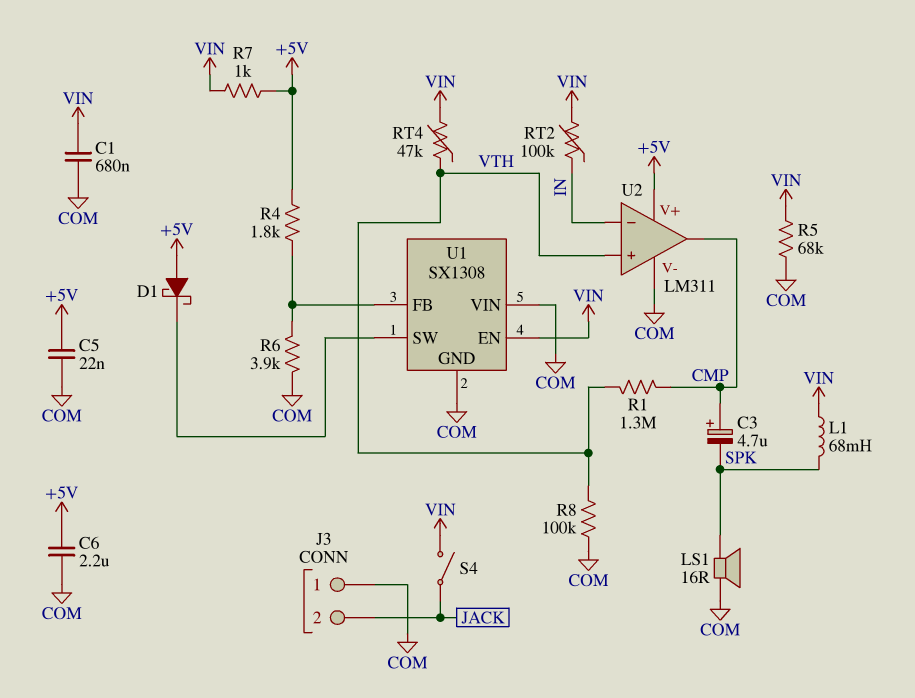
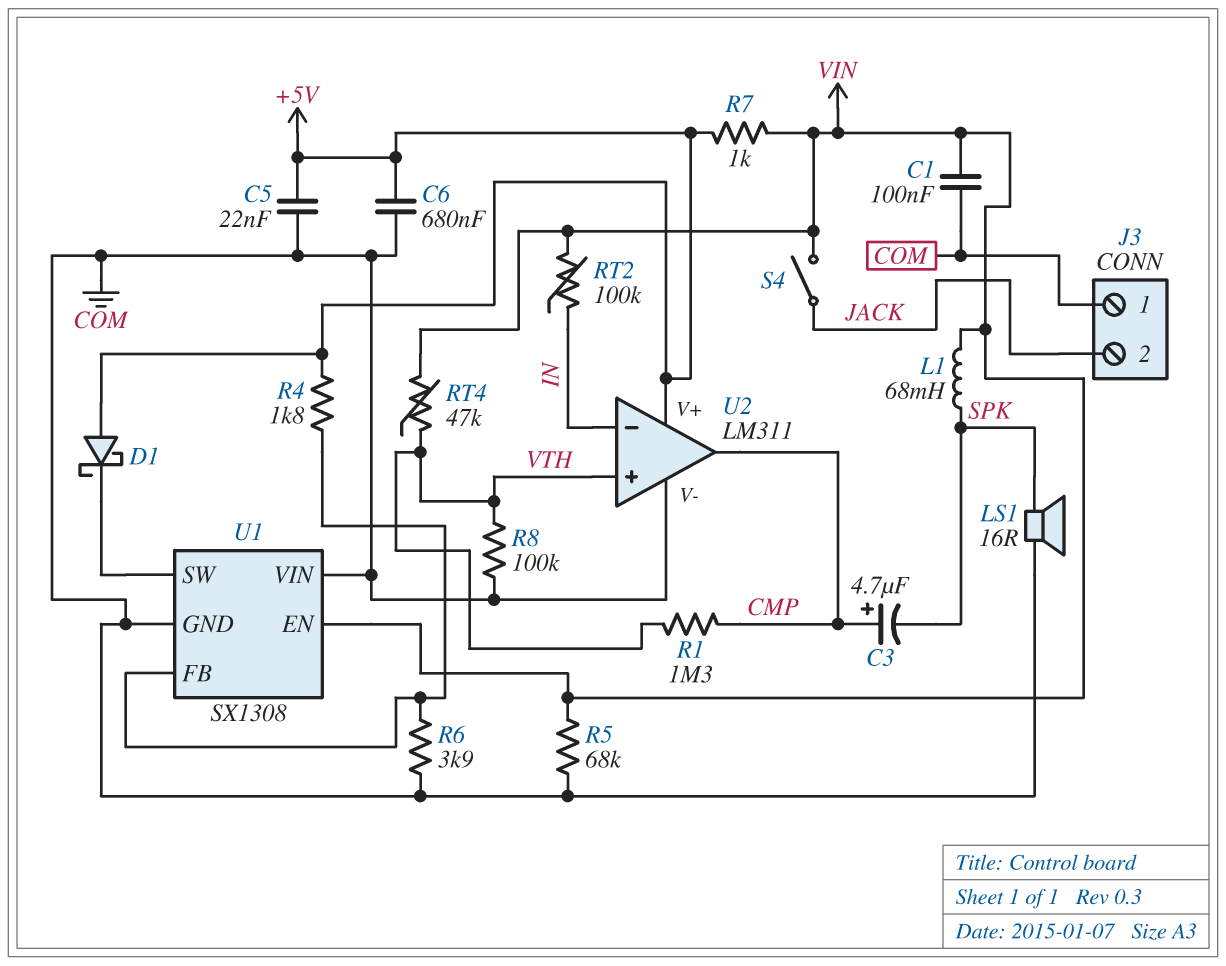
C1: 680nF (COM, VIN) -> 100nF (COM, VIN)
C6: 2.2uF (+5V, COM) -> 680nF (+5V, COM)

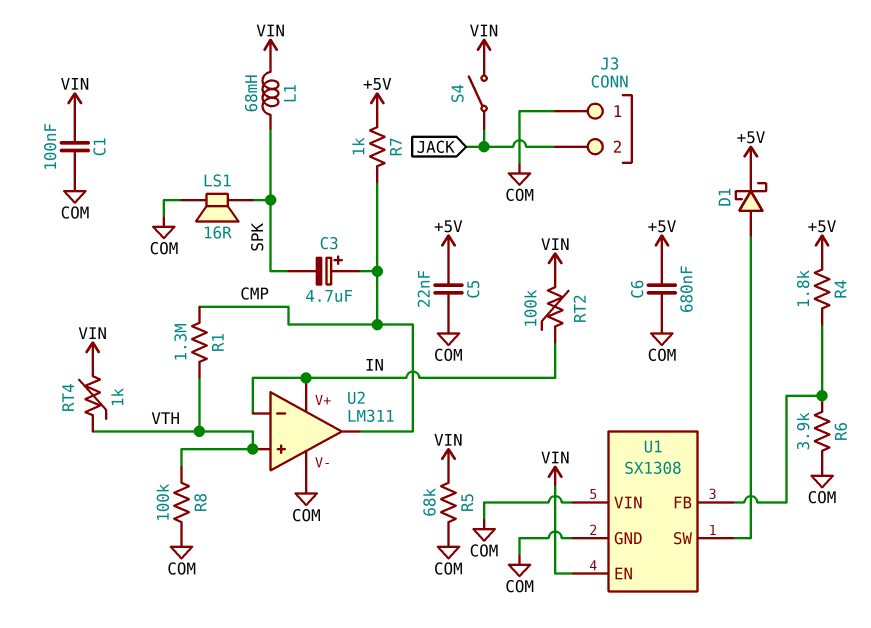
D1: schottky (A +5V, K U1/SW) -> schottky (A U1/SW, K +5V)
R7: 1k (+5V, VIN) -> 1k (+5V, CMP)
RT4: 47k (VIN, VTH) -> 1k (VIN, VTH)
U2 pin V+: +5V -> IN

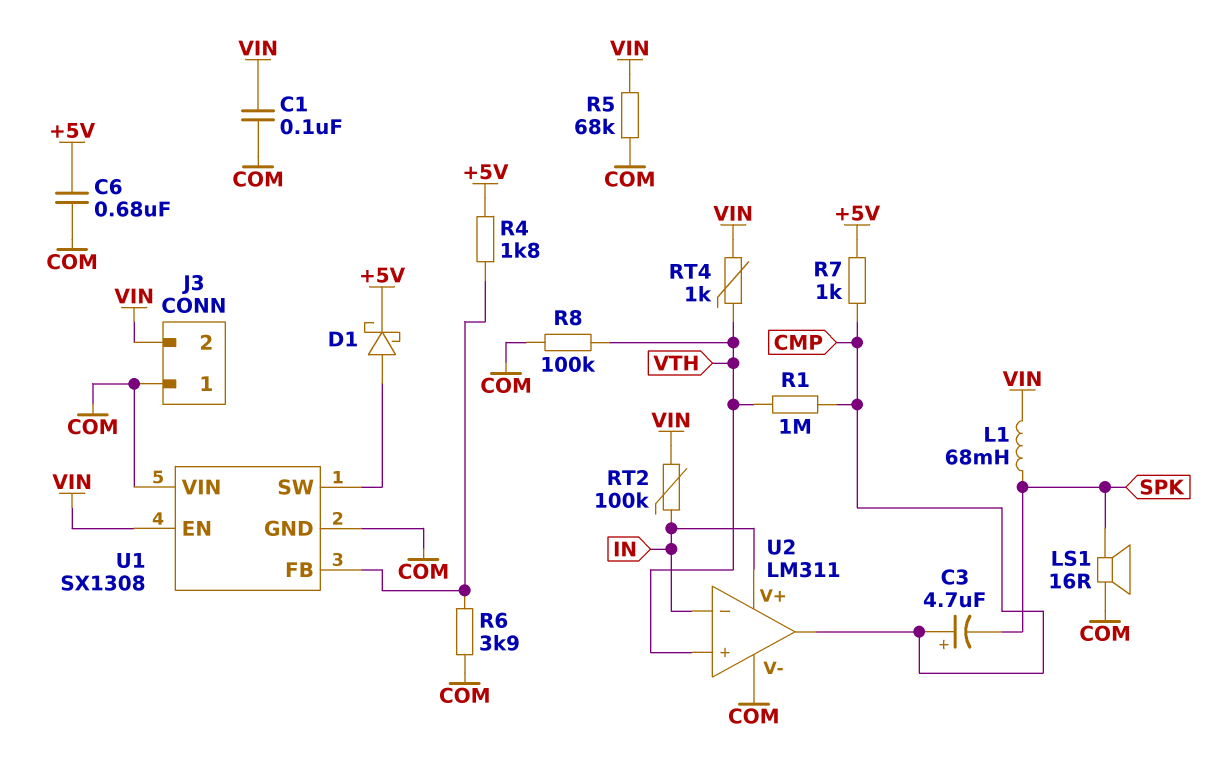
C5: 22nF (+5V, COM) -> none
J3 pin 2: JACK -> VIN
R1: 1.3M (CMP, VTH) -> 1M (CMP, VTH)
S4: switch (JACK, VIN) -> none

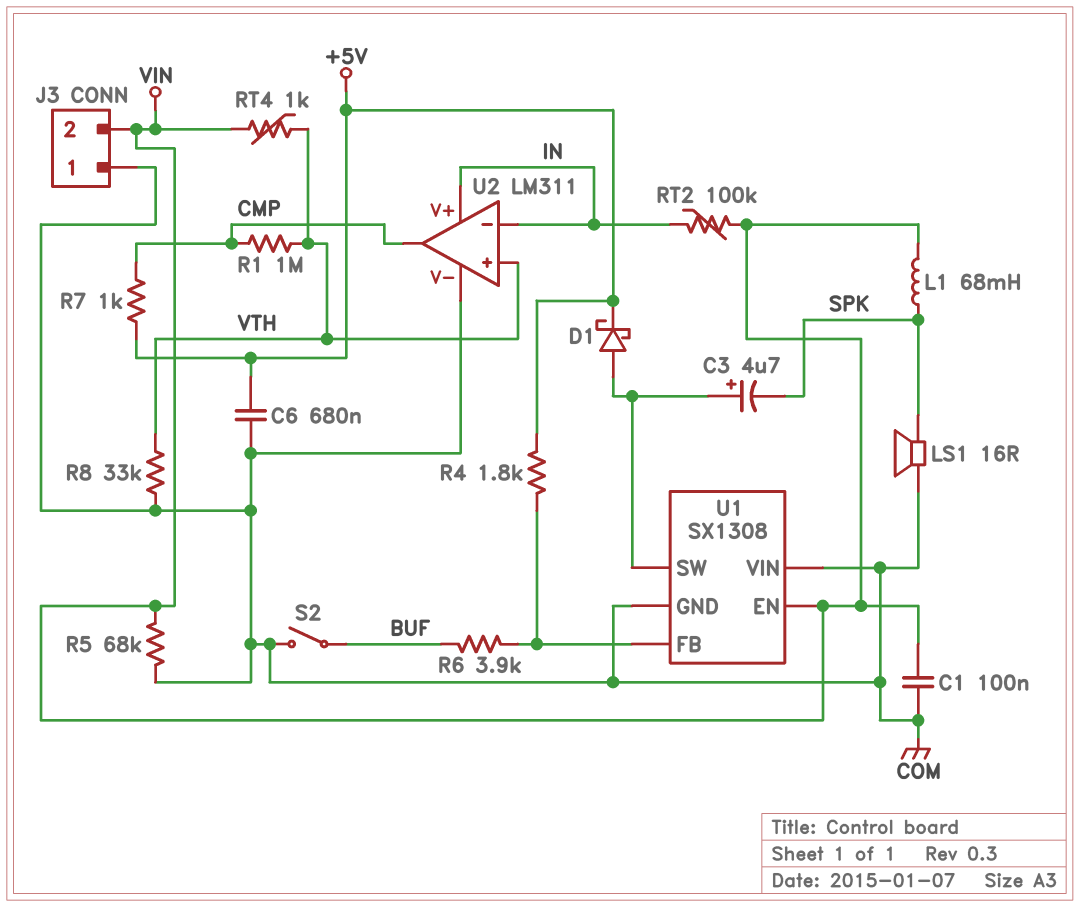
C3: 4.7uF (plus CMP, minus SPK) -> 4.7uF (plus U1/SW, minus SPK)
R6: 3.9k (COM, U1/FB) -> 3.9k (BUF, U1/FB)
R8: 100k (COM, VTH) -> 33k (COM, VTH)
S2: none -> switch (BUF, COM)

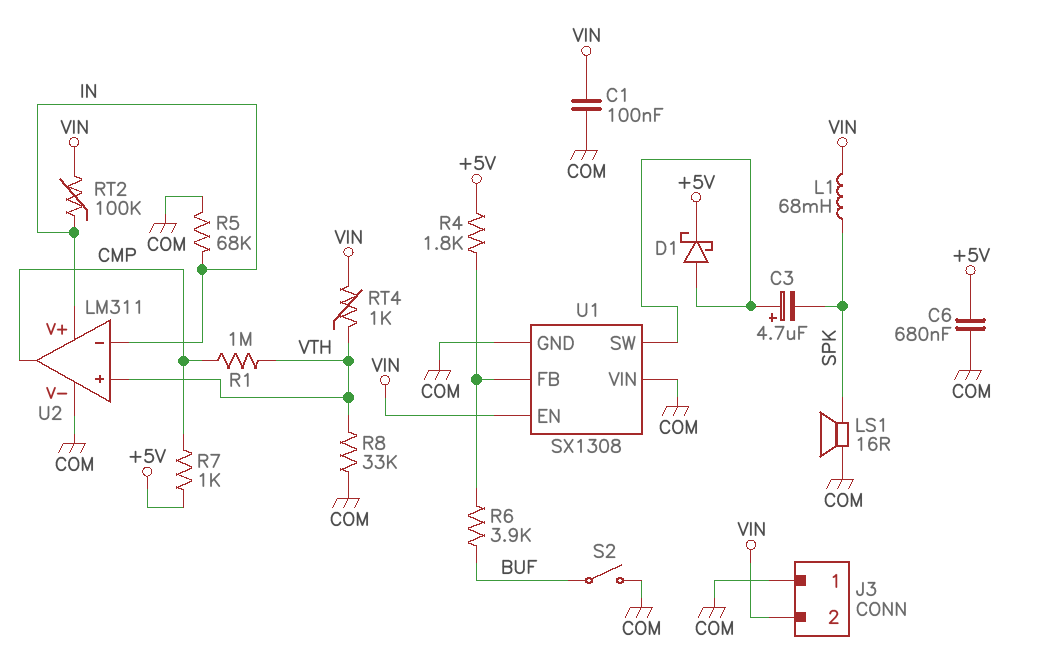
R5: 68k (COM, VIN) -> 68k (COM, IN)

